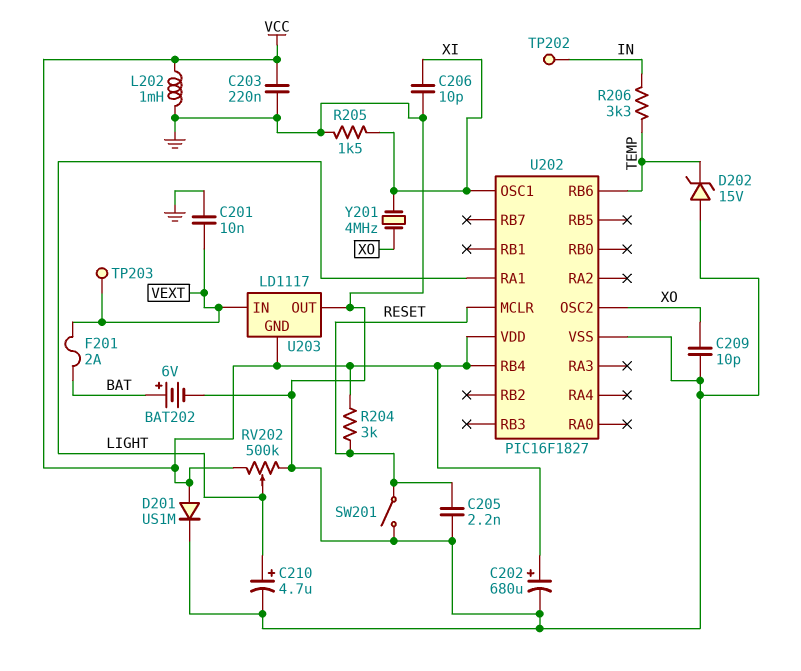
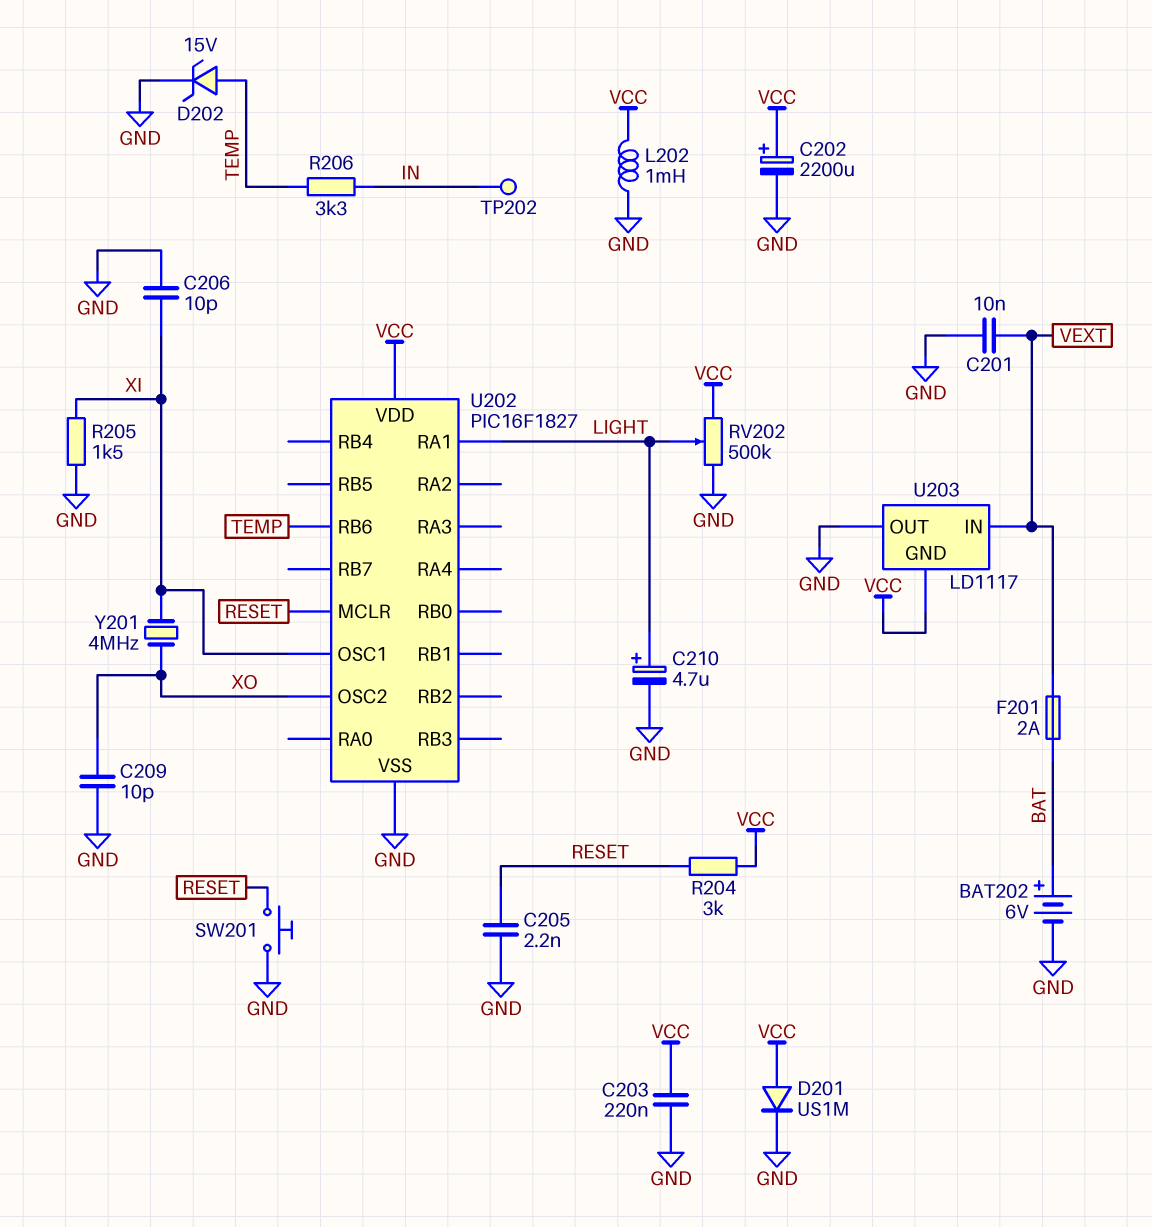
C202: 680uF (plus VCC, minus GND) -> 2200uF (plus VCC, minus GND)
D202: zener 15V (A GND, K TEMP) -> zener 15V (A TEMP, K GND)
SW201: switch (GND, RESET) -> button (GND, RESET)
TP203: test point (VEXT) -> none
U202 pin RB4: VCC -> none

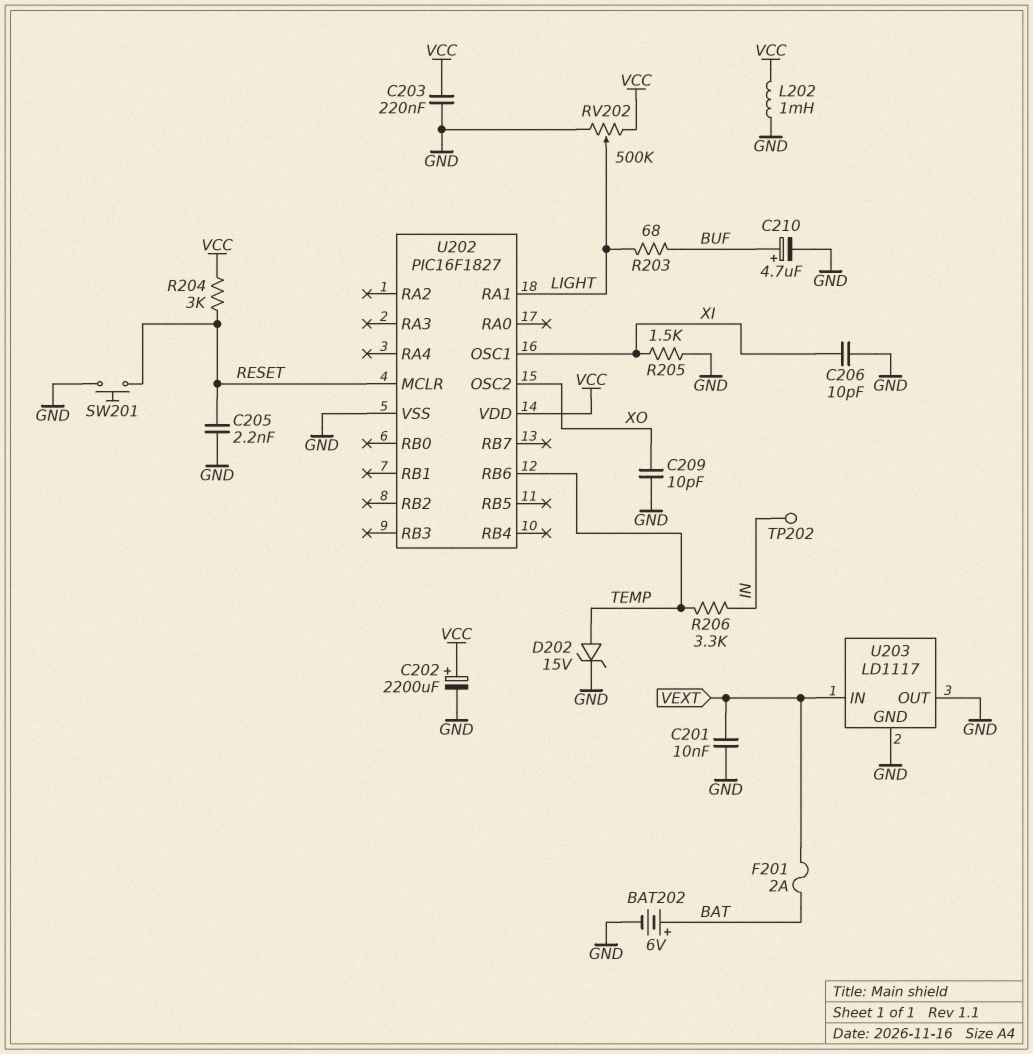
C210: 4.7uF (plus LIGHT, minus GND) -> 4.7uF (plus BUF, minus GND)
D201: diode US1M (A VCC, K GND) -> none
R203: none -> 68 (BUF, LIGHT)
U203 pin GND: VCC -> GND
Y201: 4MHz (XI, XO) -> none

